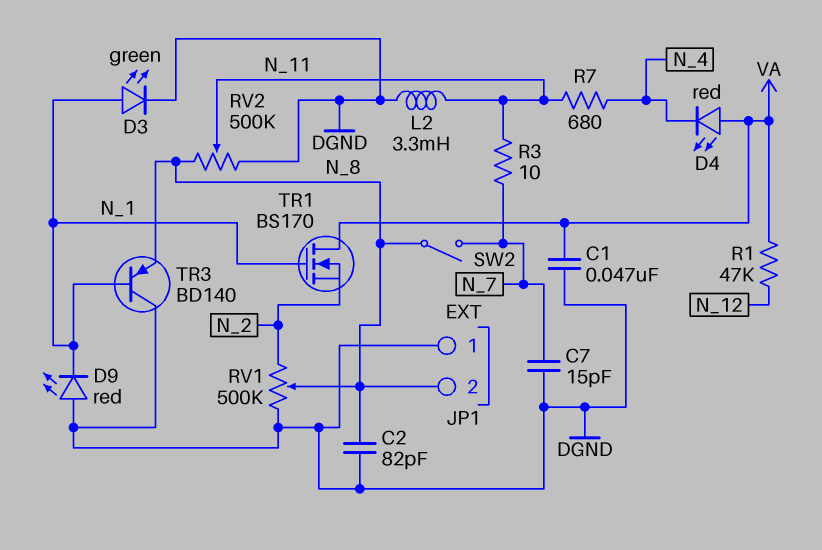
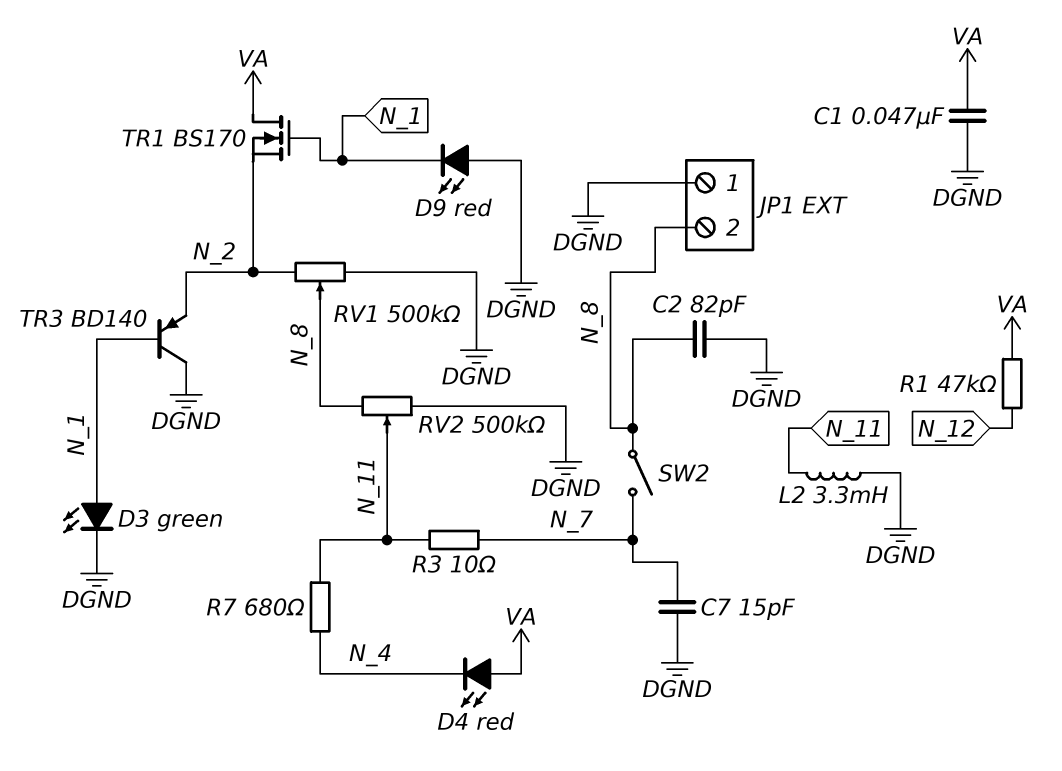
TR3: PNP BD140 (B N_1, C DGND, E N_8) -> PNP BD140 (B N_1, C DGND, E N_2)

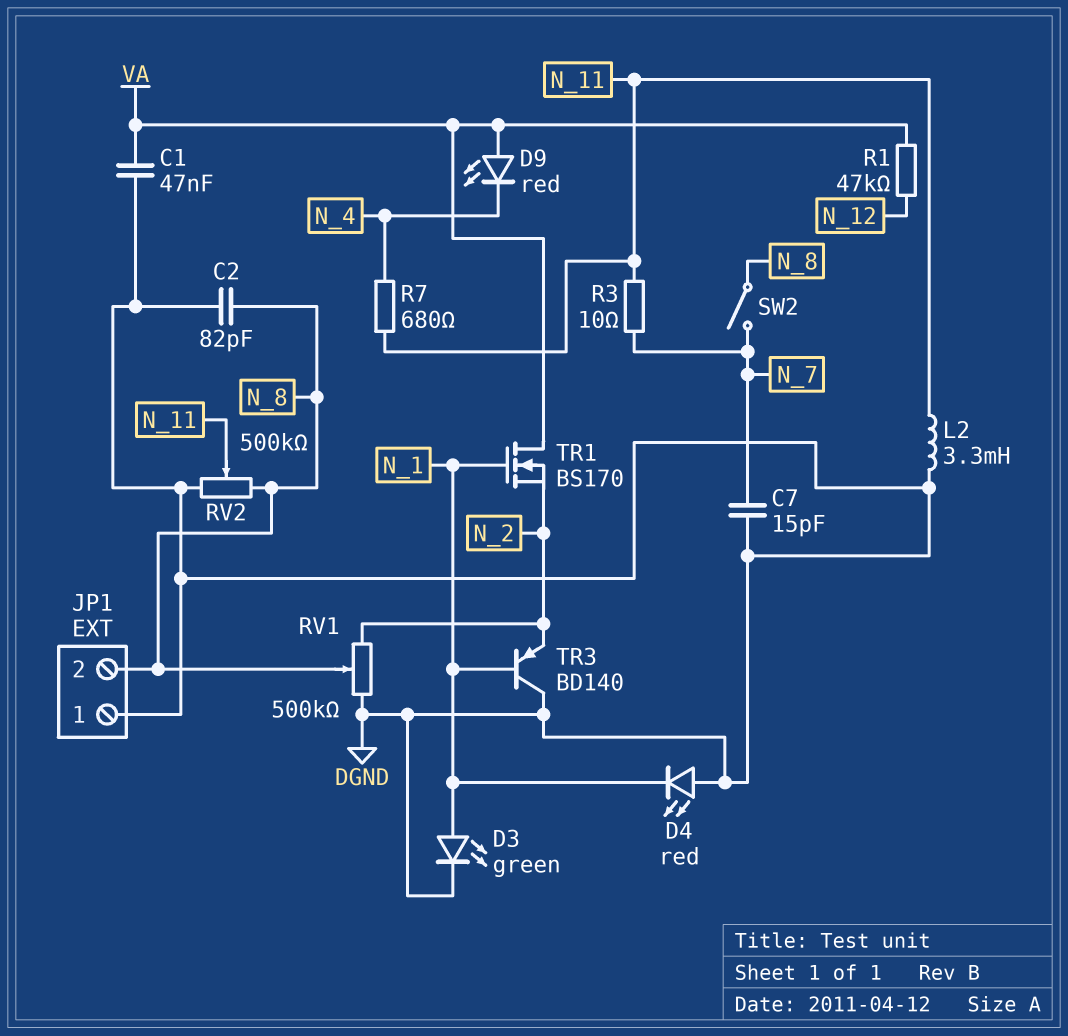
D4: LED red (A VA, K N_4) -> LED red (A DGND, K N_1)
D9: LED red (A DGND, K N_1) -> LED red (A VA, K N_4)

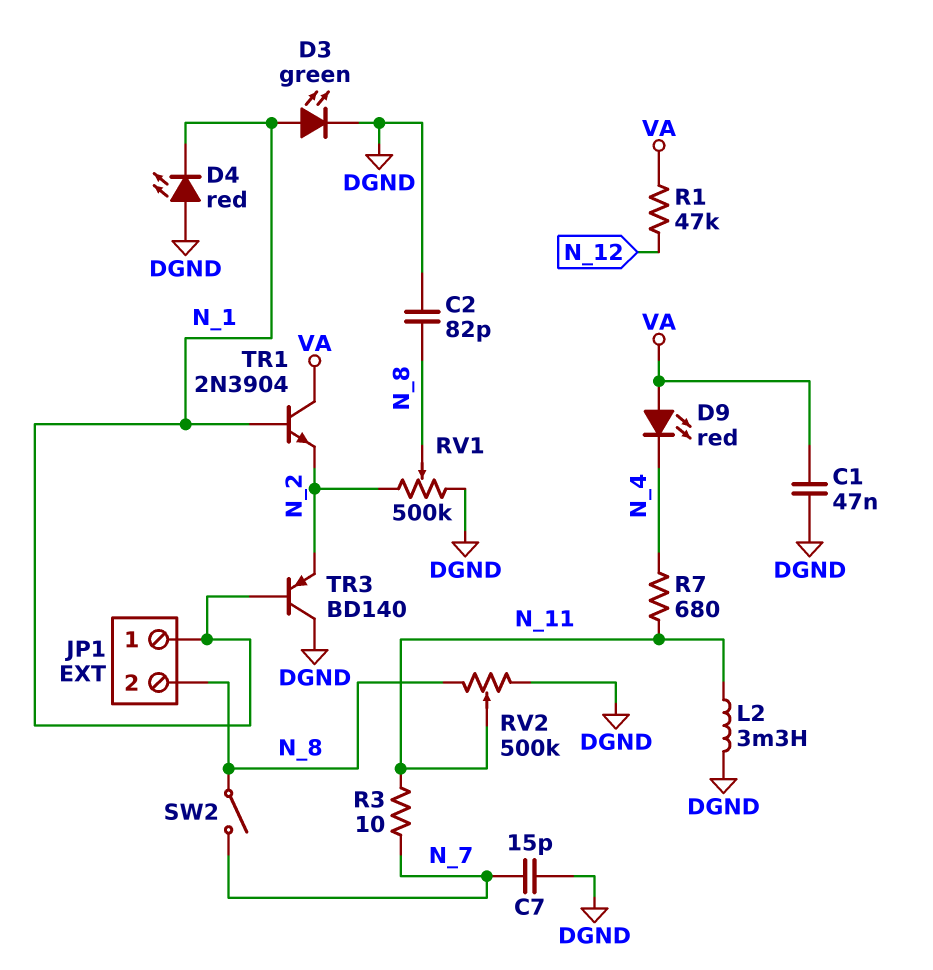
JP1 pin 1: DGND -> N_1
TR1: NMOS BS170 (G N_1, D VA, S N_2) -> NPN 2N3904 (B N_1, C VA, E N_2)

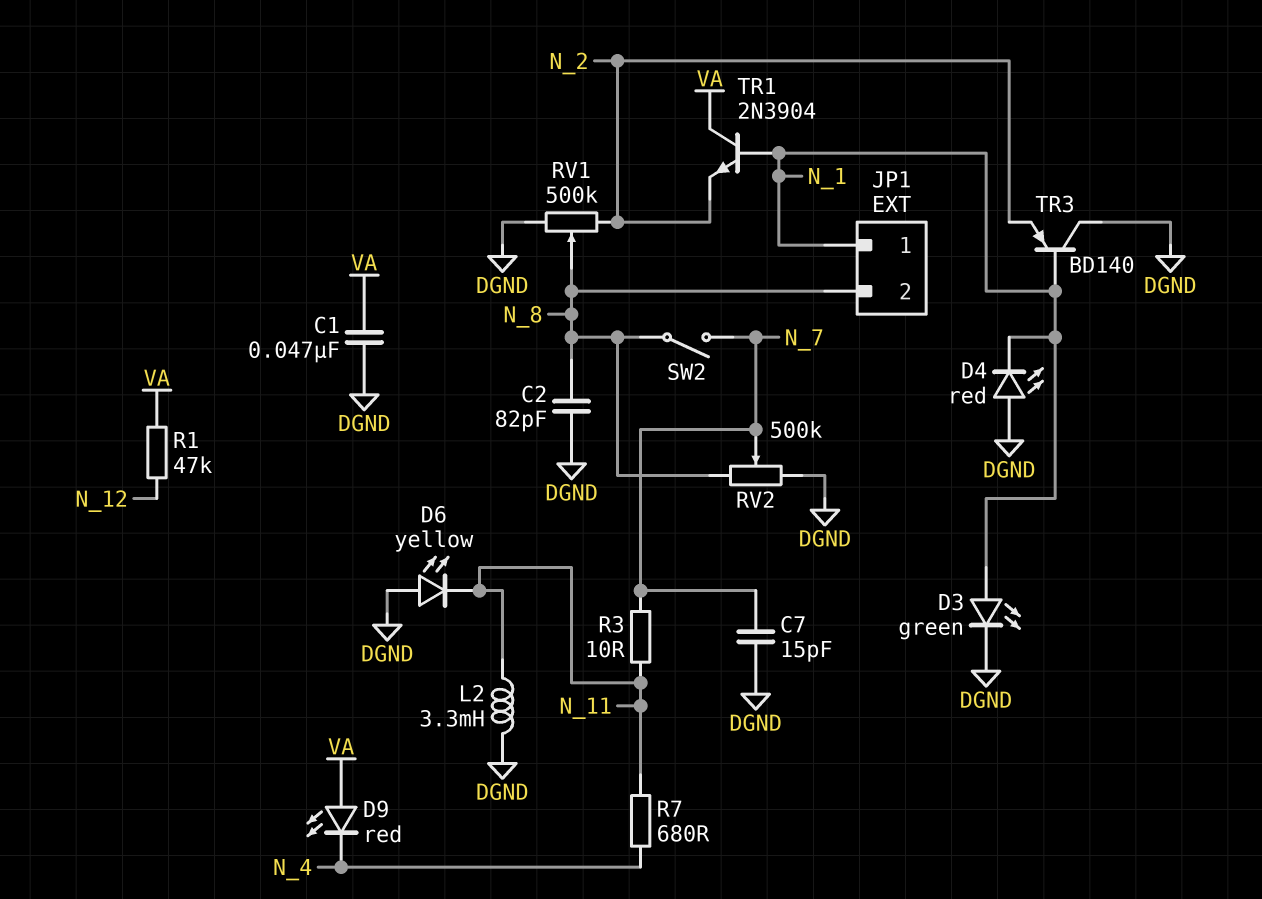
D6: none -> LED yellow (A DGND, K N_11)
RV2: 500k (DGND, N_8, wiper N_11) -> 500k (DGND, N_8, wiper N_7)

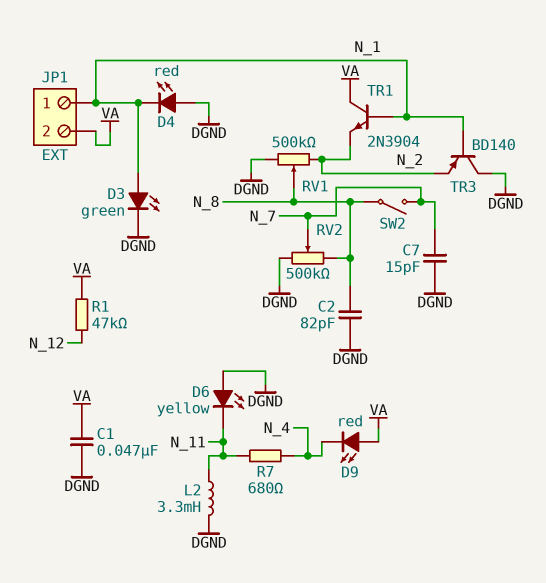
JP1 pin 2: N_8 -> VA
R3: 10 (N_7, N_11) -> none

